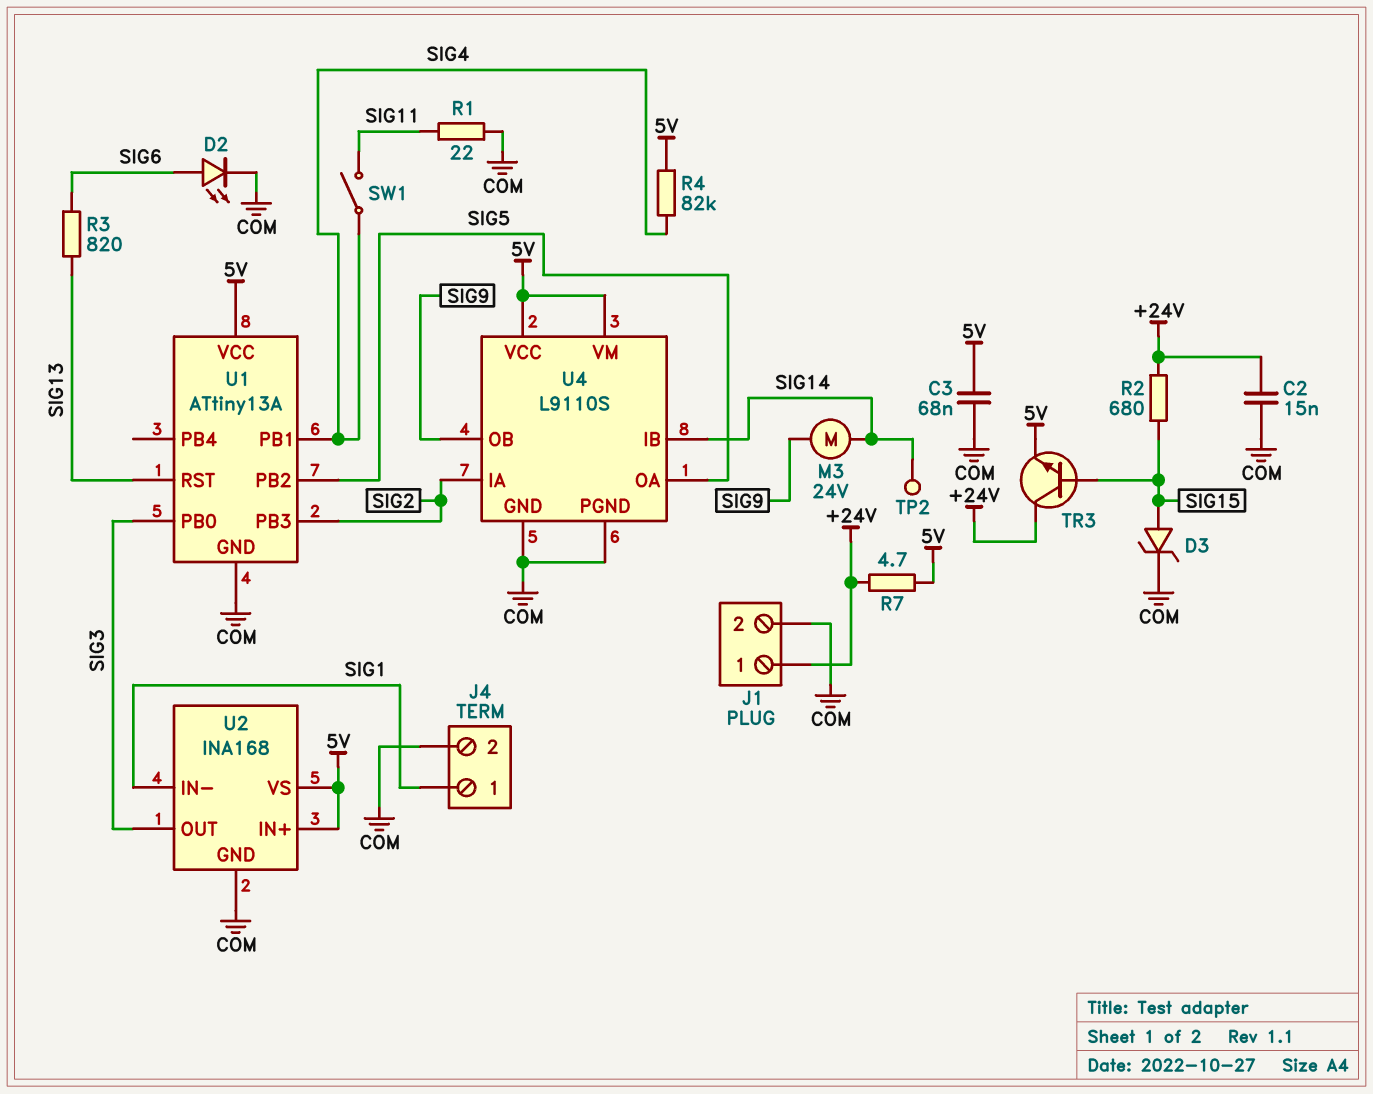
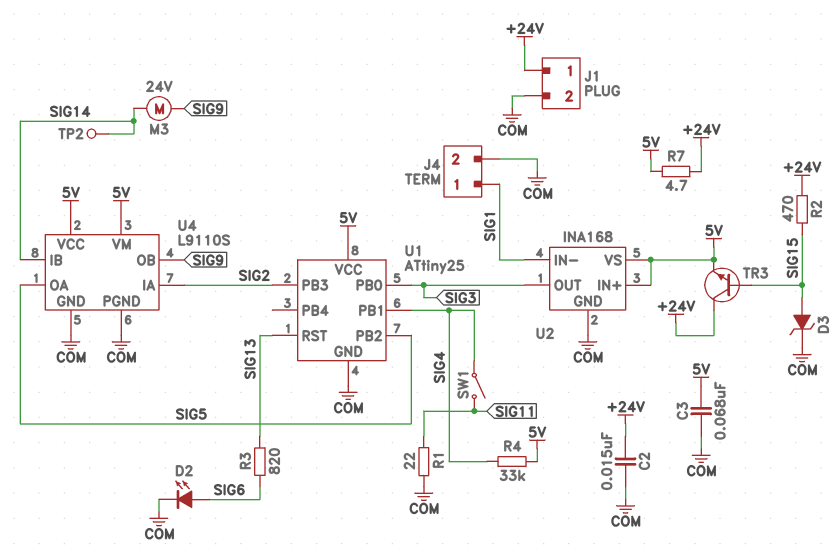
R2: 680 (+24V, SIG15) -> 470 (+24V, SIG15)
R4: 82k (5V, SIG4) -> 33k (5V, SIG4)
U1: ATtiny13A -> ATtiny25

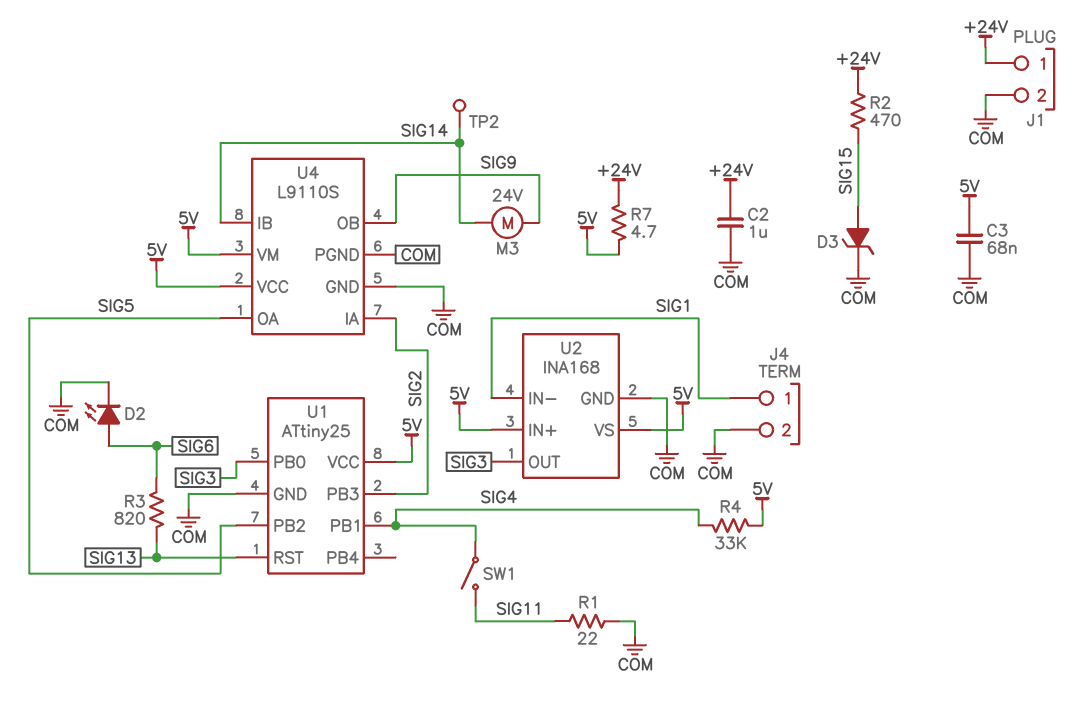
C2: 15nF (+24V, COM) -> 1uF (+24V, COM)
TR3: NPN (B SIG15, C +24V, E 5V) -> none

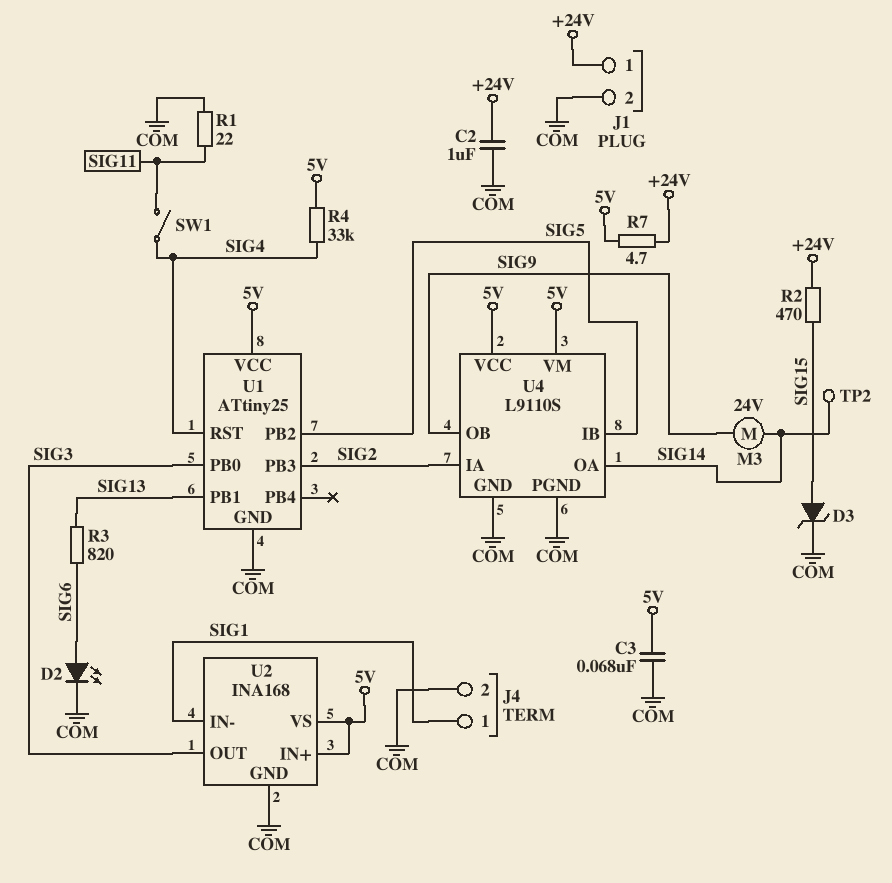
U1 pin PB1: SIG4 -> SIG13
U1 pin RST: SIG13 -> SIG4
U4 pin IB: SIG14 -> SIG5
U4 pin OA: SIG5 -> SIG14

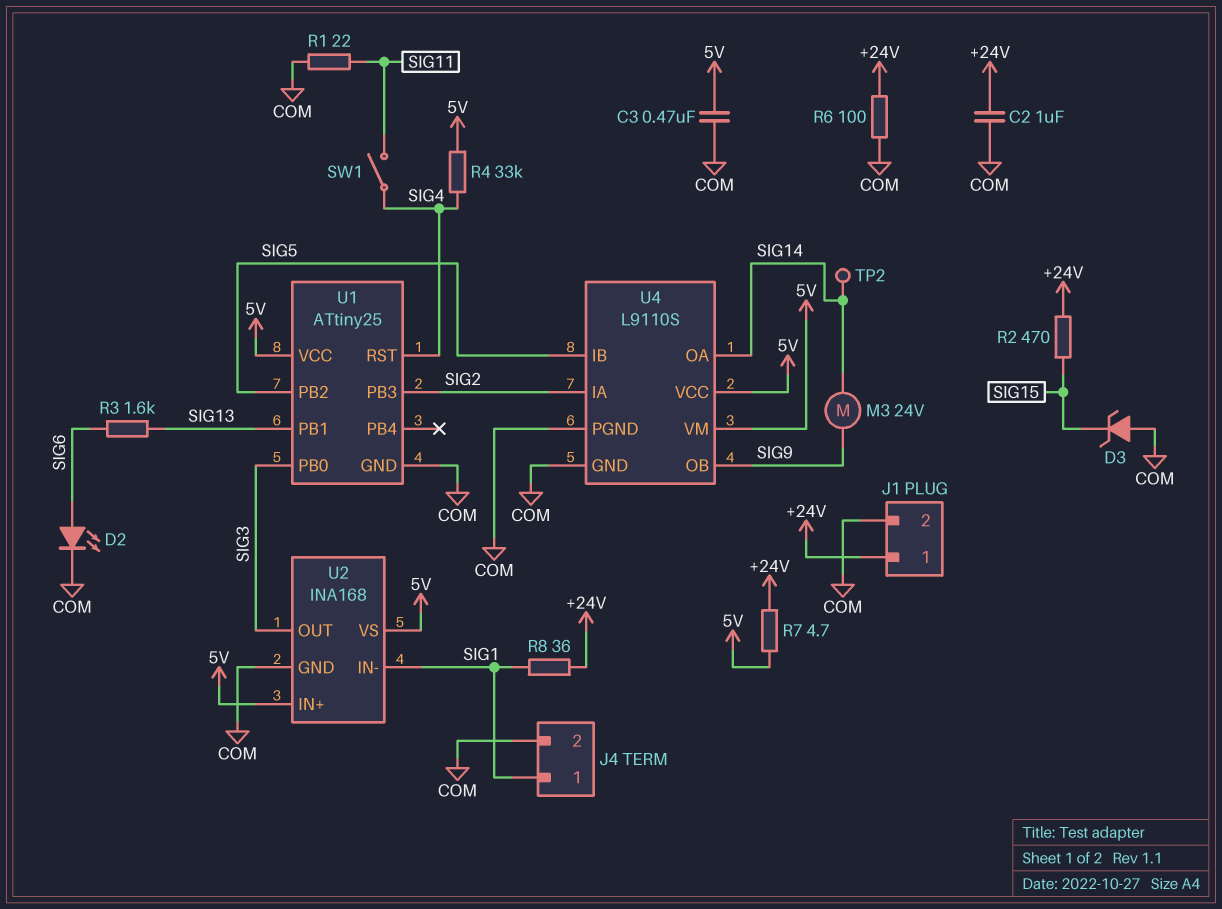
C3: 68nF (5V, COM) -> 470nF (5V, COM)
D3: zener (A SIG15, K COM) -> zener (A COM, K SIG15)
R3: 820 (SIG6, SIG13) -> 1.6k (SIG6, SIG13)
R6: none -> 100 (+24V, COM)
R8: none -> 36 (+24V, SIG1)

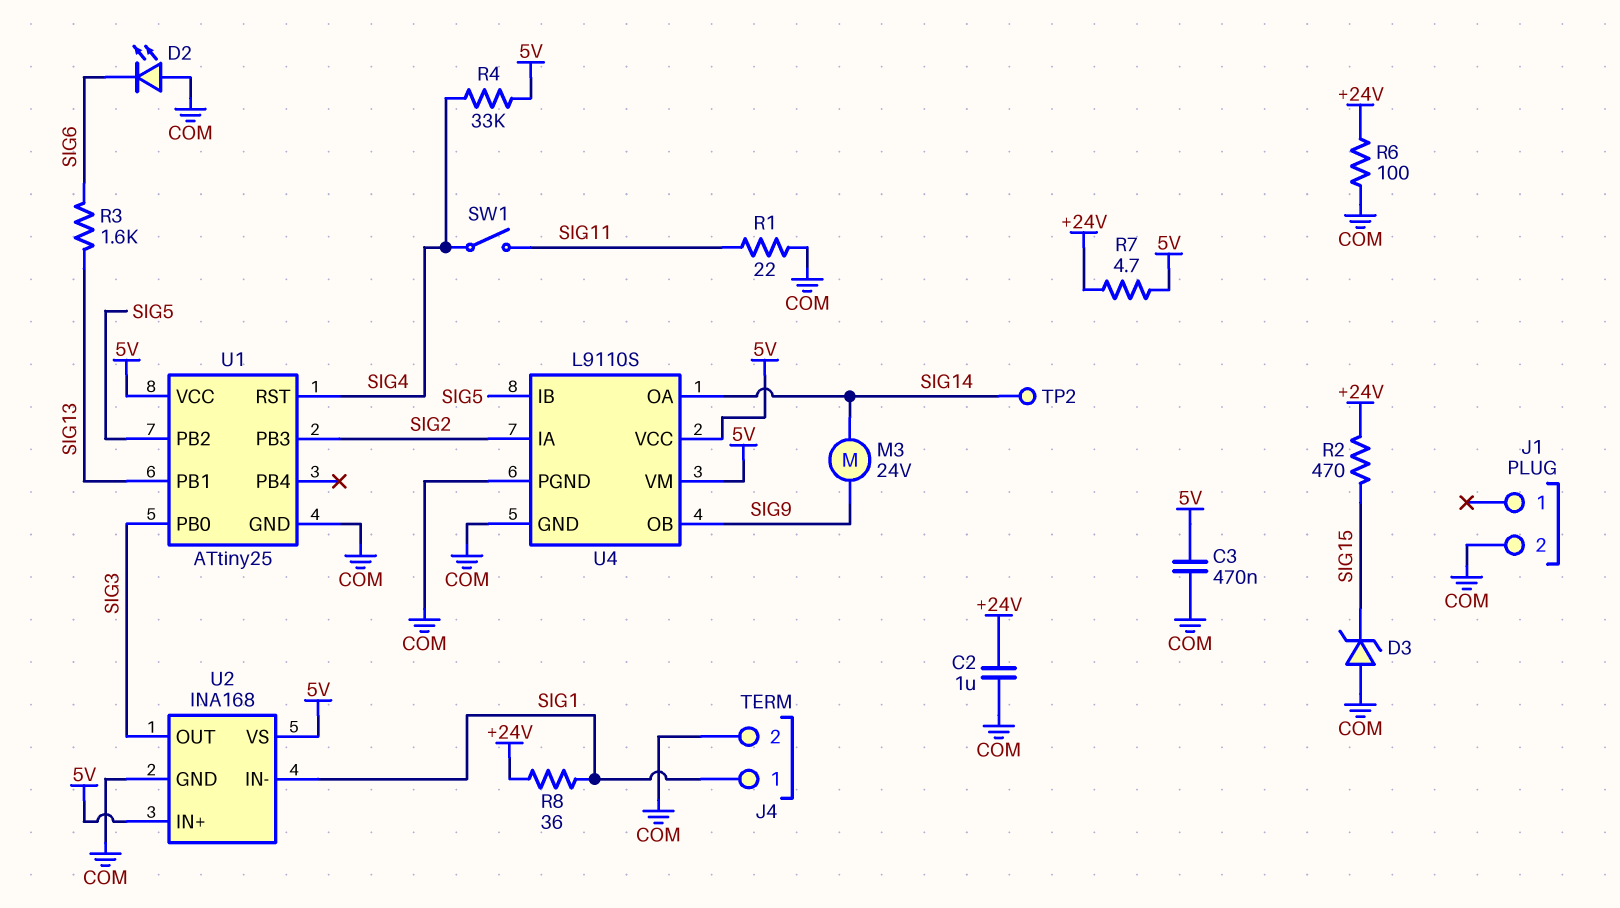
D2: LED (A SIG6, K COM) -> LED (A COM, K SIG6)
J1 pin 1: +24V -> none

